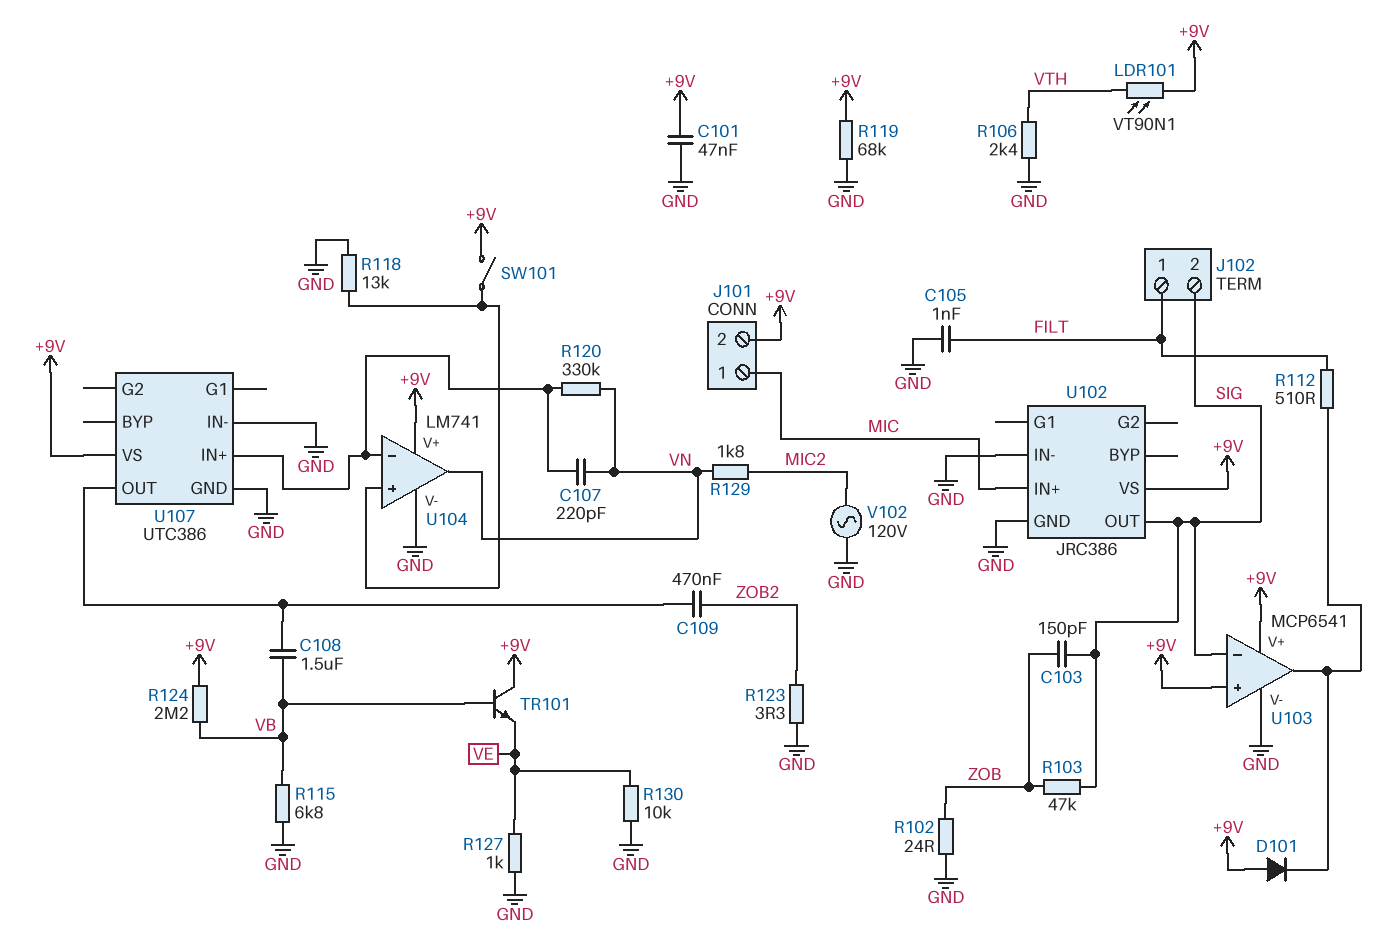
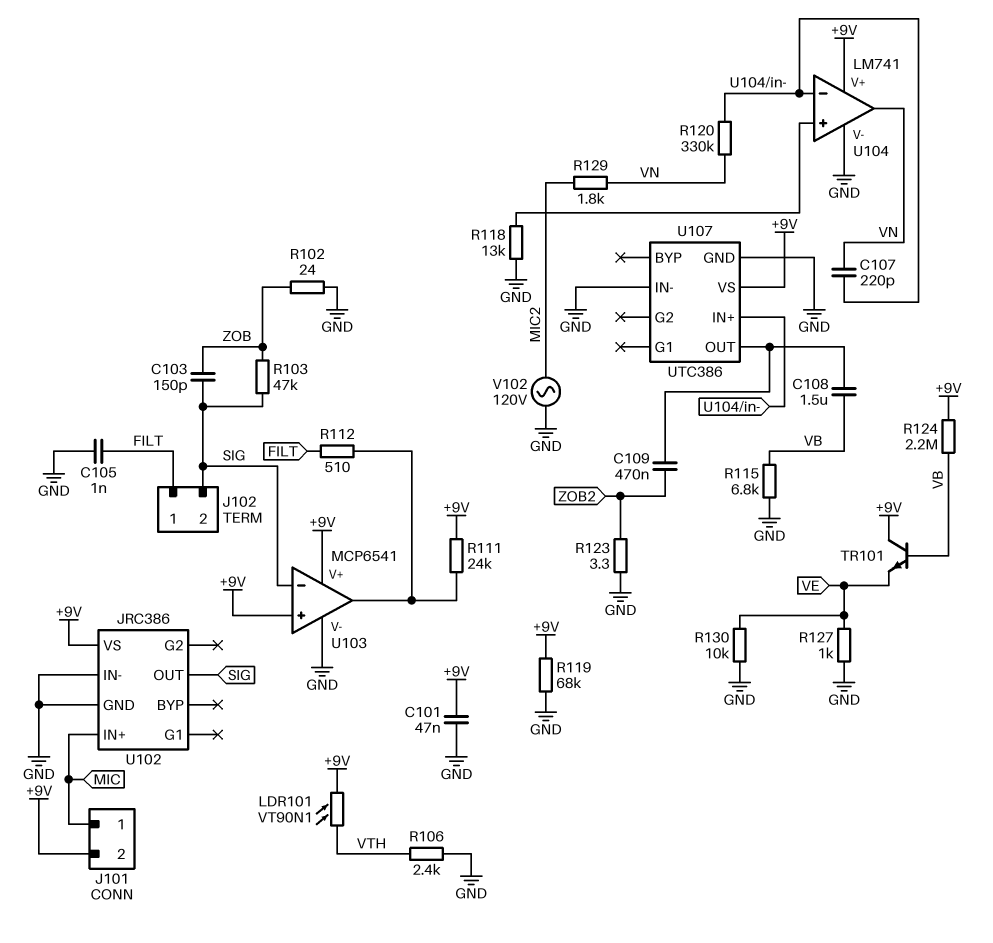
D101: diode (A +9V, K U103/out) -> none
R111: none -> 24k (+9V, U103/out)
SW101: switch (+9V, U104/in+) -> none

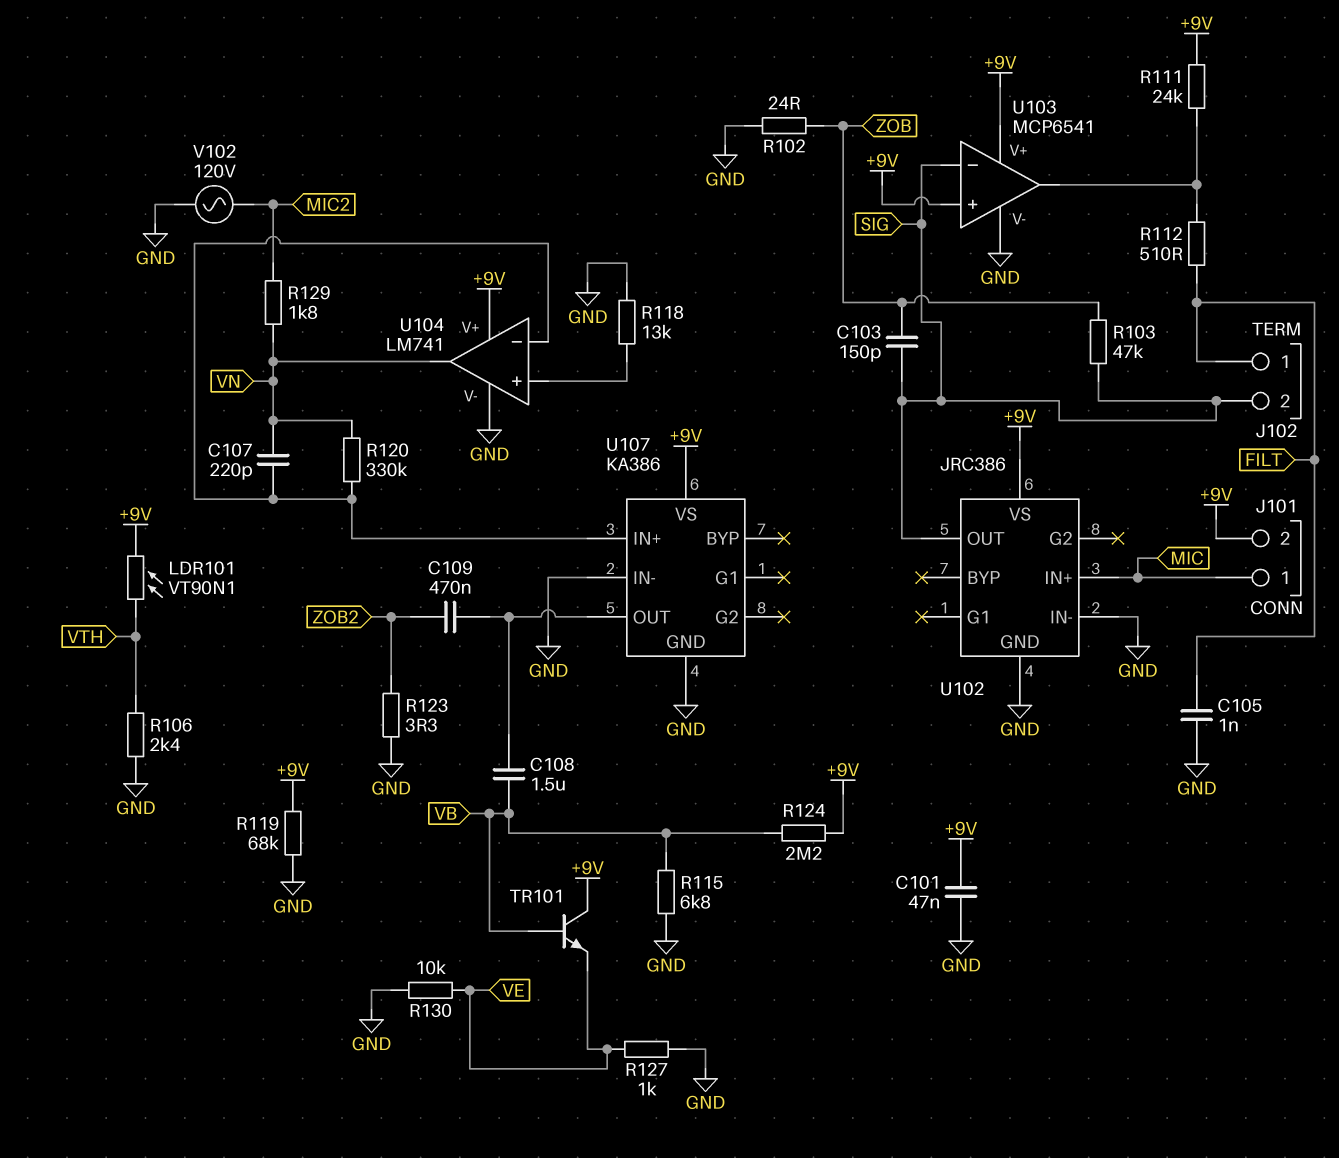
U107: UTC386 -> KA386

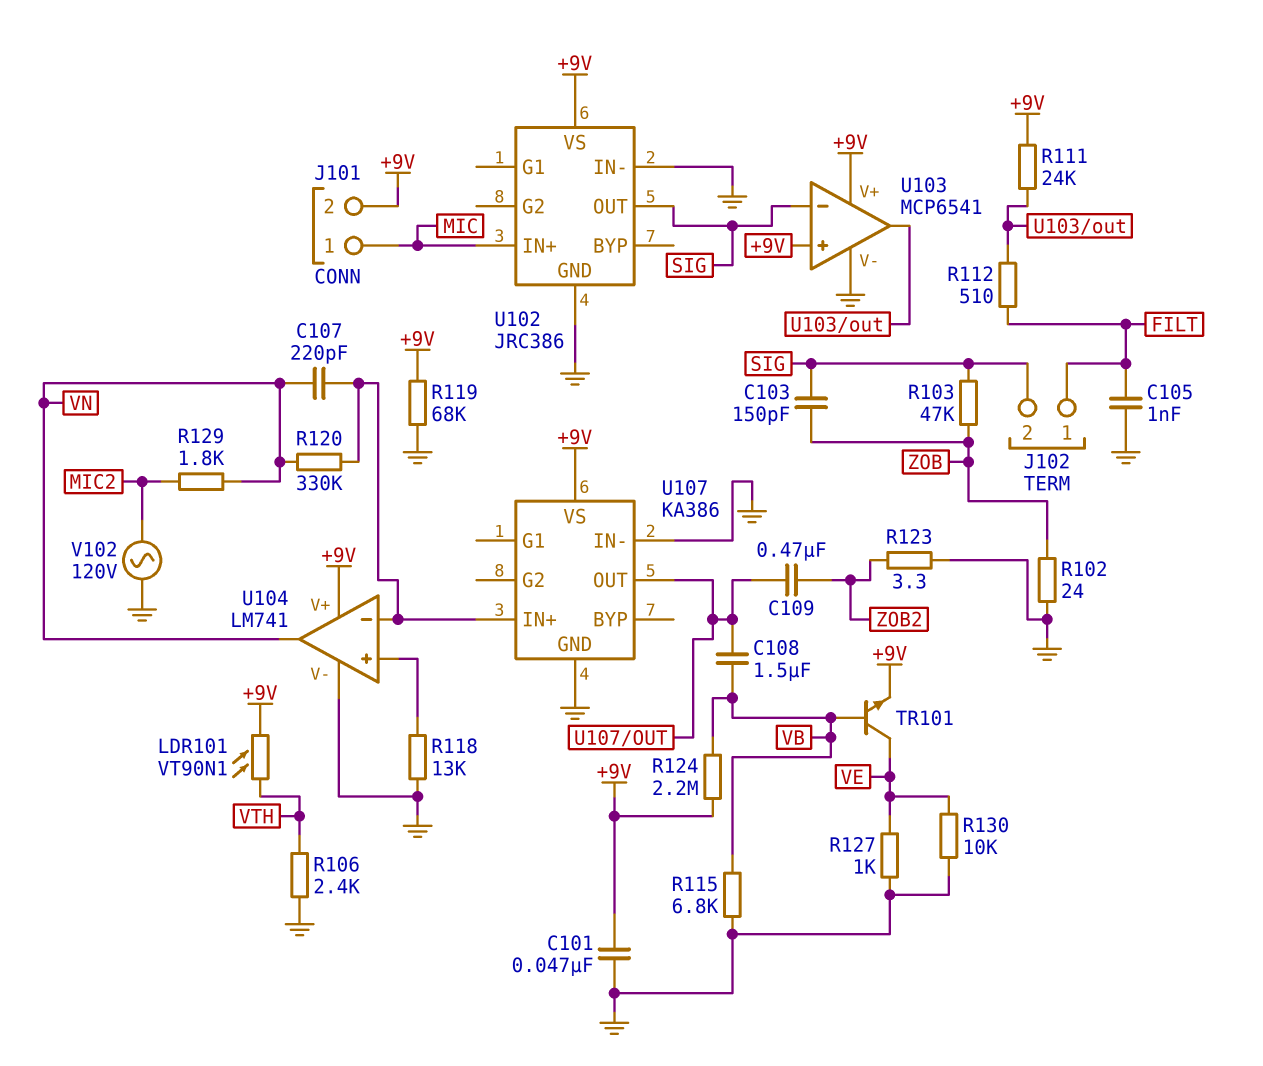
TR101: NPN (B VB, C +9V, E VE) -> NPN (B VB, C VE, E +9V)

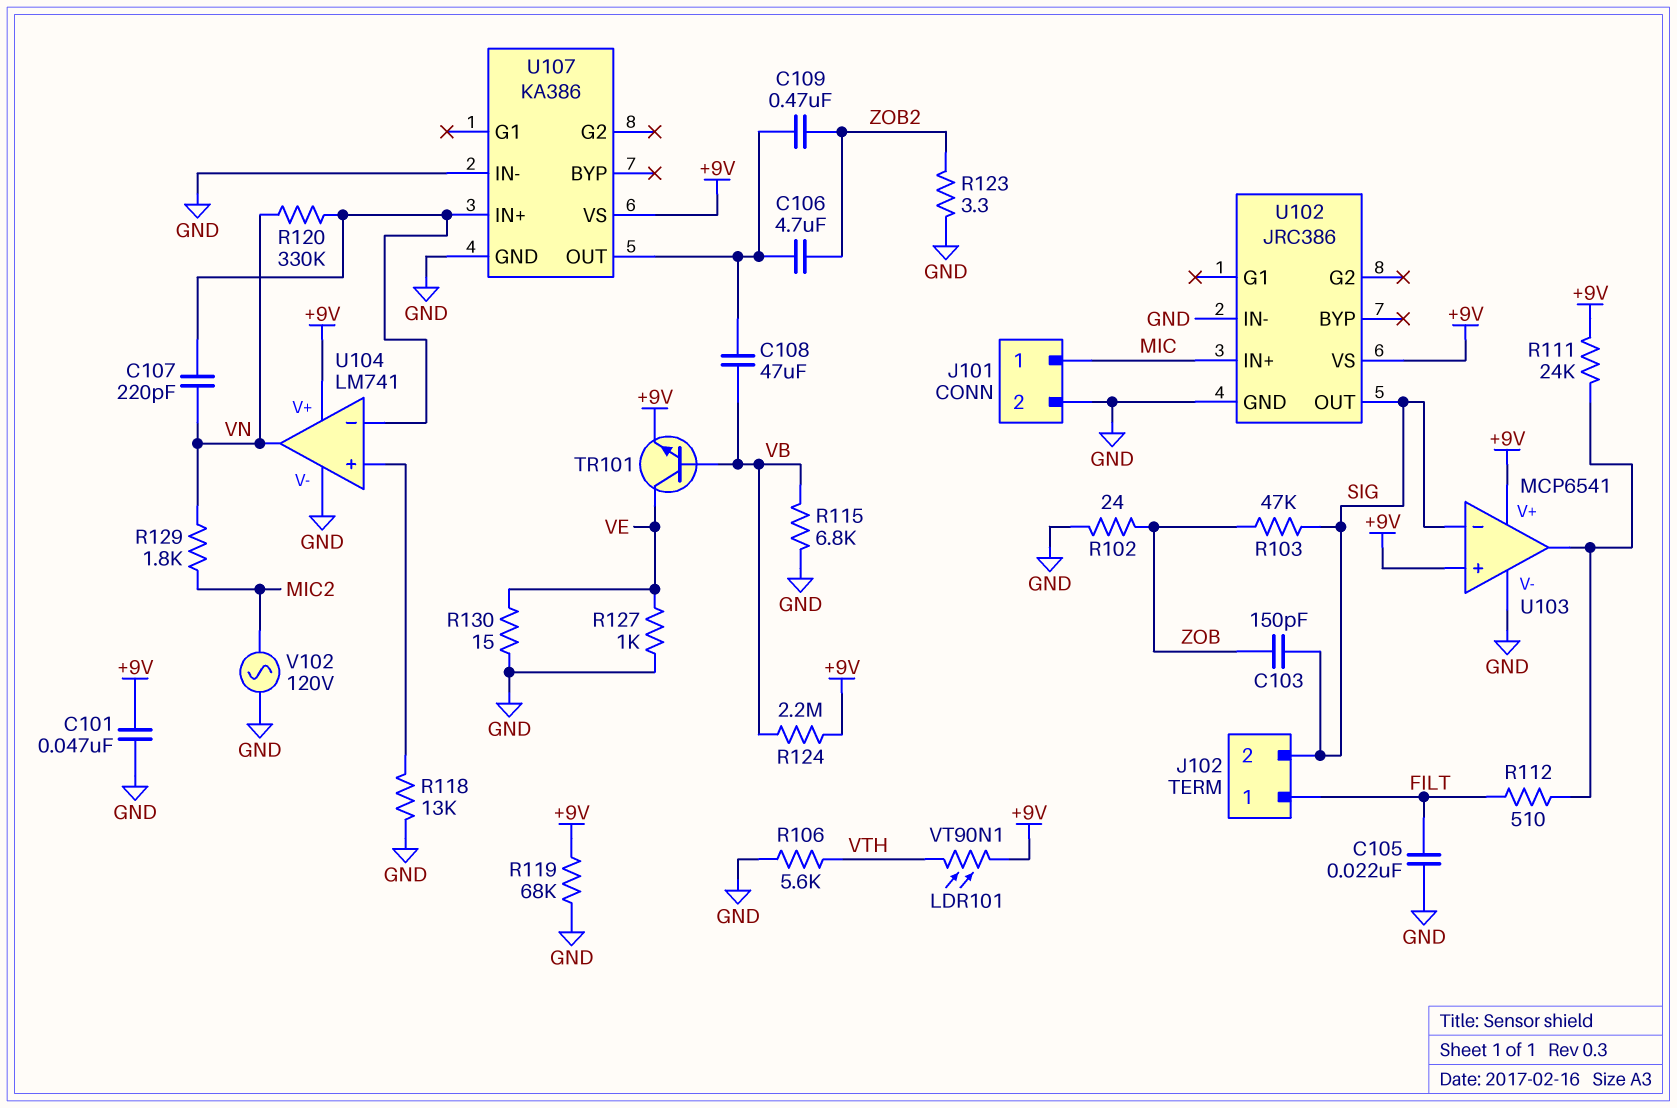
C105: 1nF (FILT, GND) -> 22nF (FILT, GND)
C106: none -> 4.7uF (U107/OUT, ZOB2)
C108: 1.5uF (U107/OUT, VB) -> 47uF (U107/OUT, VB)
J101 pin 2: +9V -> GND
R106: 2.4k (GND, VTH) -> 5.6k (GND, VTH)
R130: 10k (GND, VE) -> 15 (GND, VE)

